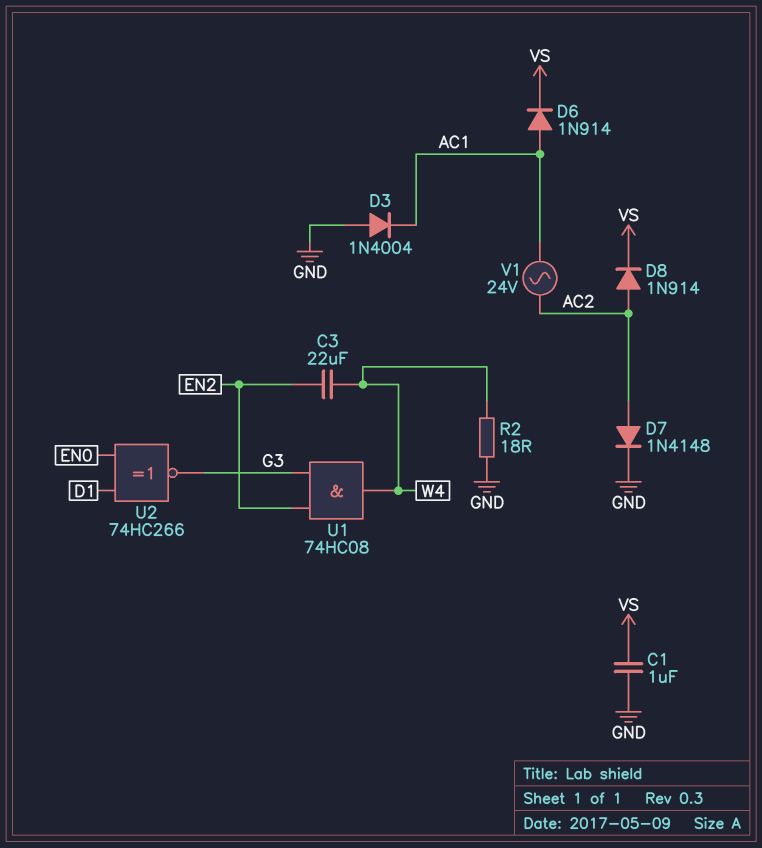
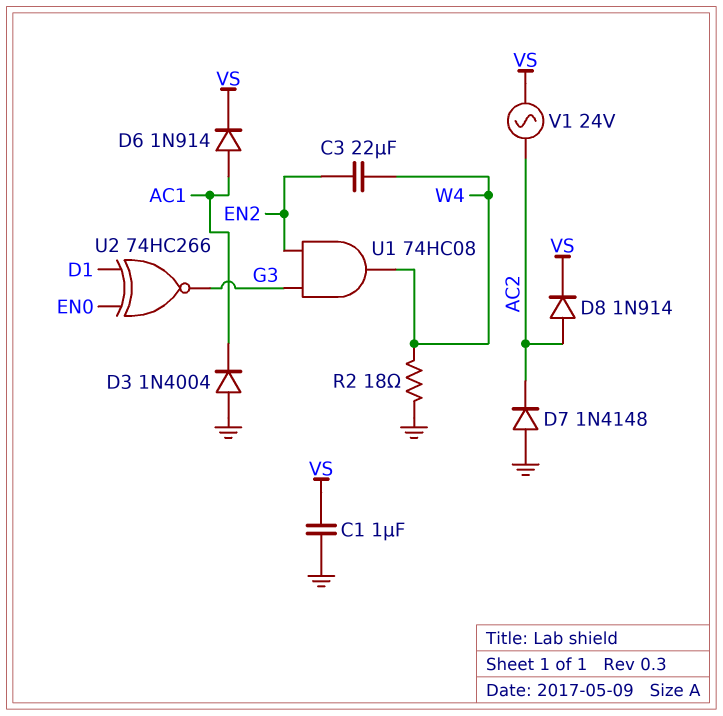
D7: diode 1N4148 (A AC2, K GND) -> diode 1N4148 (A GND, K AC2)
V1: AC 24V (AC1, AC2) -> AC 24V (AC2, VS)

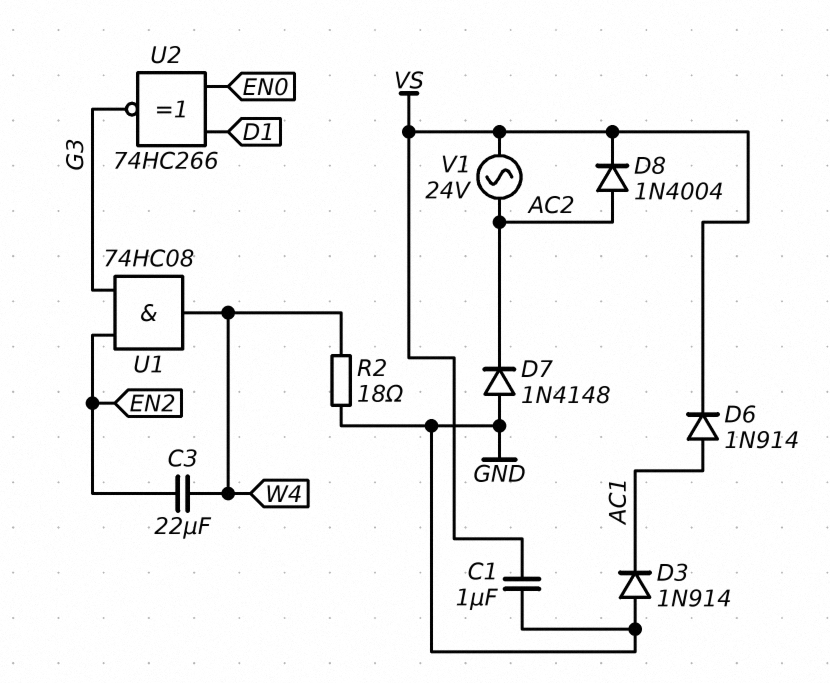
D3: diode 1N4004 (A GND, K AC1) -> diode 1N914 (A GND, K AC1)
D8: diode 1N914 (A AC2, K VS) -> diode 1N4004 (A AC2, K VS)

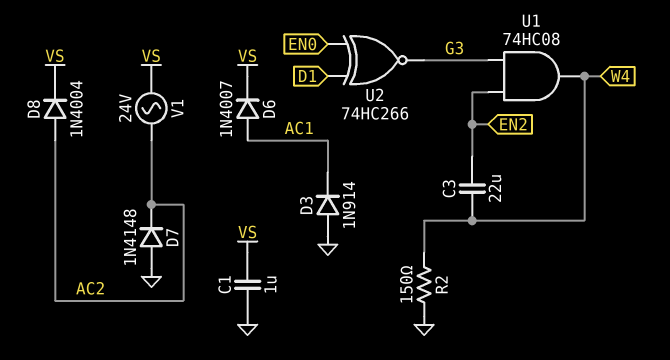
D6: diode 1N914 (A AC1, K VS) -> diode 1N4007 (A AC1, K VS)
R2: 18 (GND, W4) -> 150 (GND, W4)

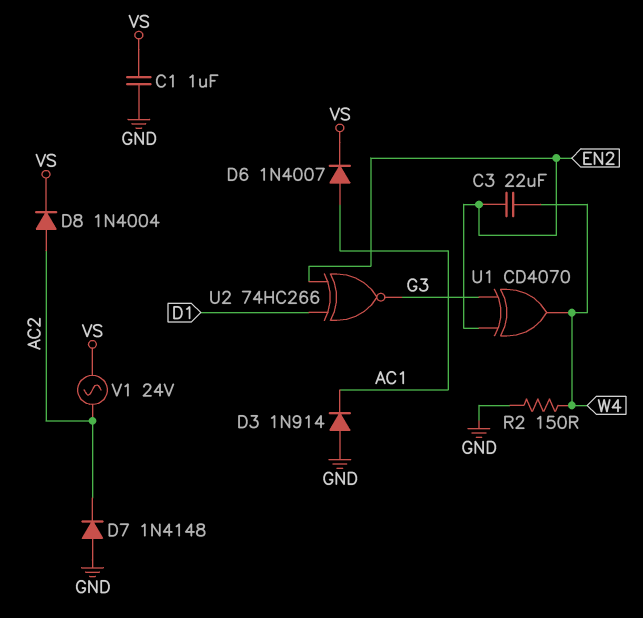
U1: AND 74HC08 (in EN2, in G3, out W4) -> XOR CD4070 (in EN2, in G3, out W4)
U2: XNOR 74HC266 (in D1, in EN0, out G3) -> XNOR 74HC266 (in D1, in EN2, out G3)

